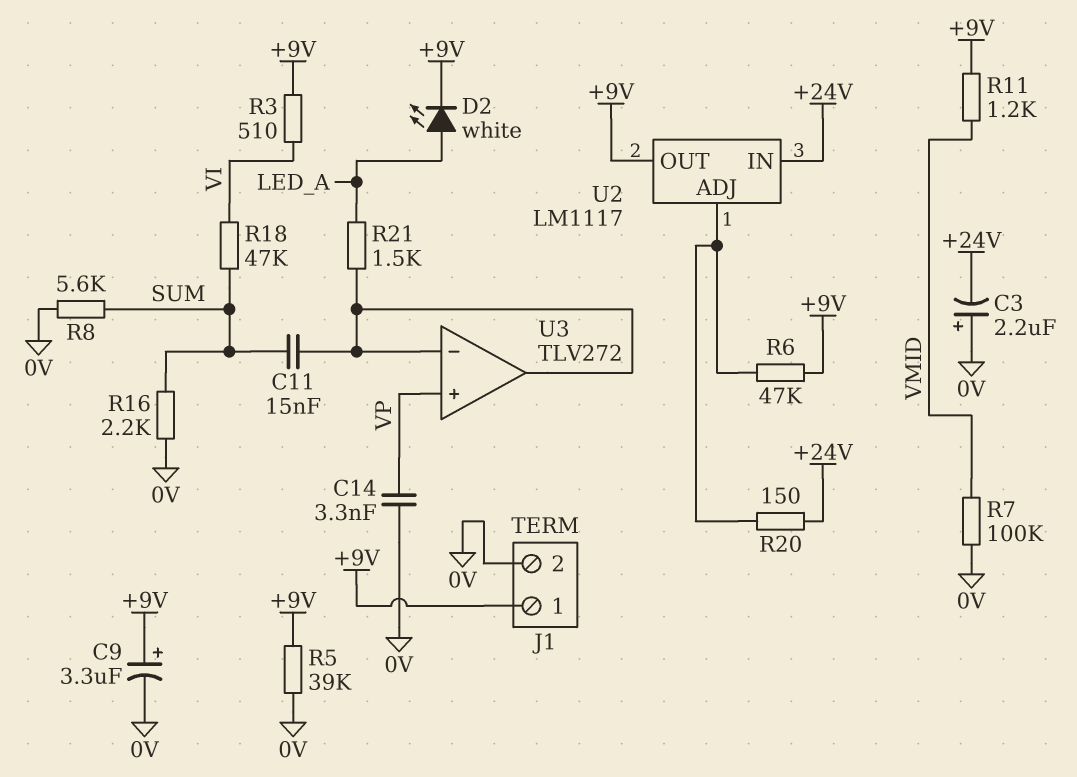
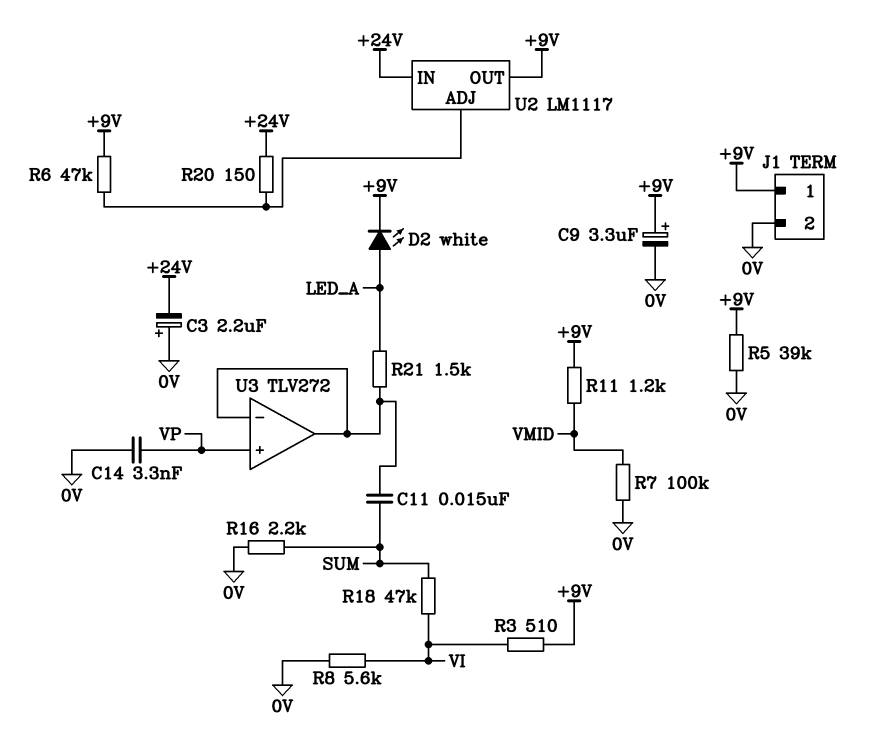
R8: 5.6k (0V, SUM) -> 5.6k (0V, VI)

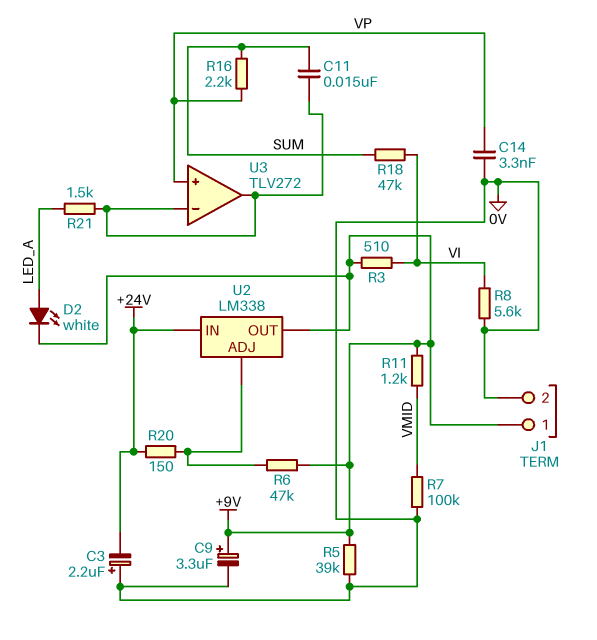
R16: 2.2k (0V, SUM) -> 2.2k (SUM, VP)
U2: LM1117 -> LM338

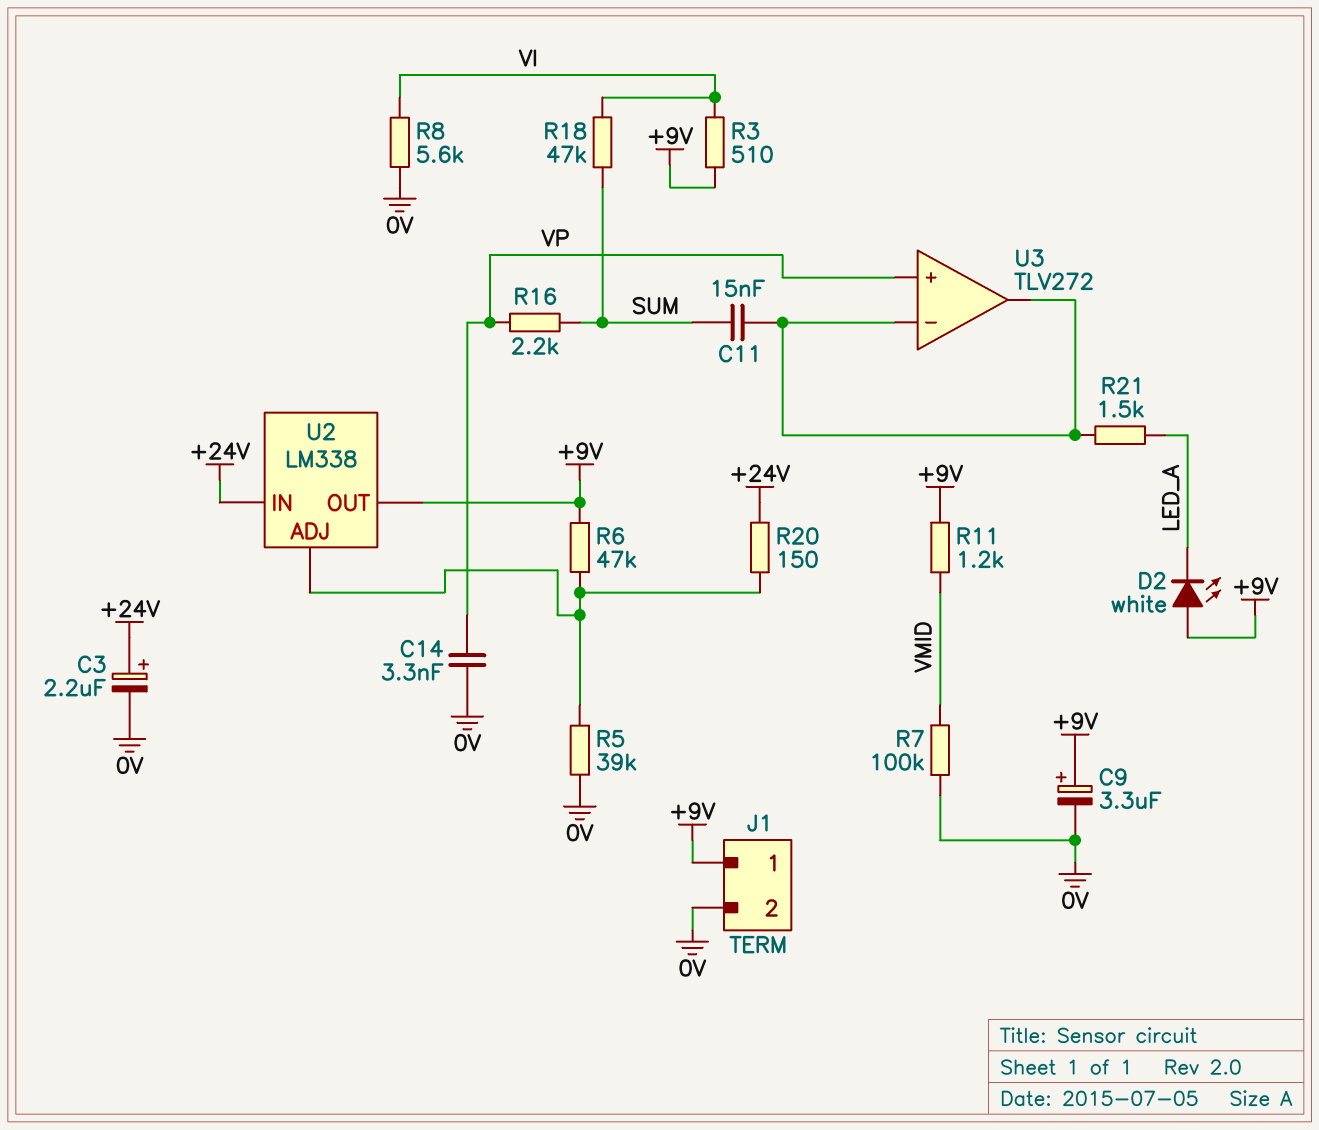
C3: 2.2uF (plus 0V, minus +24V) -> 2.2uF (plus +24V, minus 0V)
D2: LED white (A LED_A, K +9V) -> LED white (A +9V, K LED_A)
R5: 39k (+9V, 0V) -> 39k (0V, U2/ADJ)

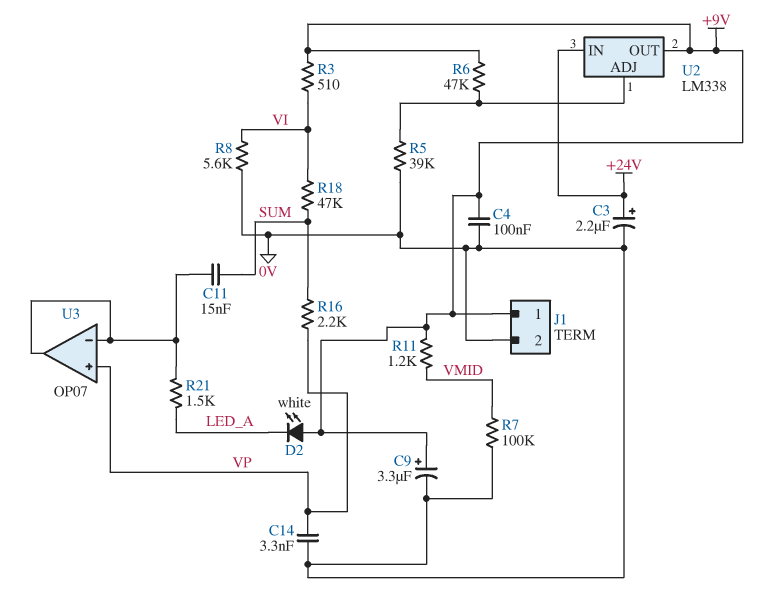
C4: none -> 100nF (+9V, 0V)
R20: 150 (+24V, U2/ADJ) -> none
U3: TLV272 -> OP07

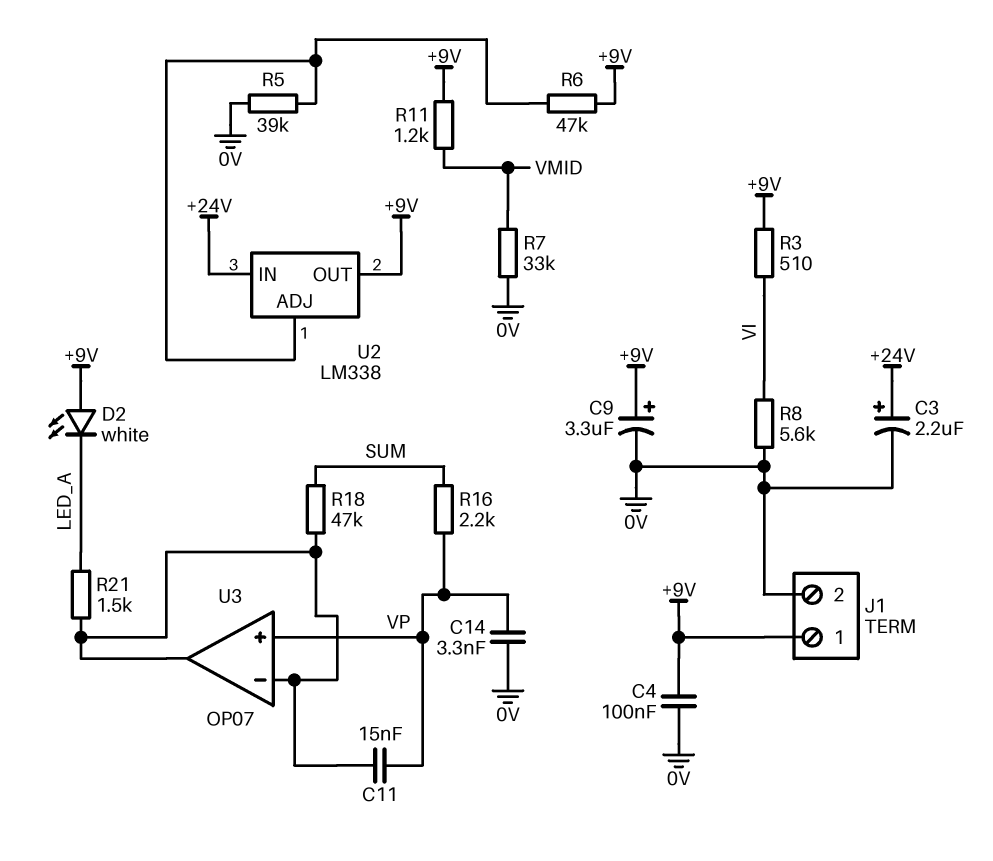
C11: 15nF (SUM, U3/in-) -> 15nF (U3/in-, VP)
R7: 100k (0V, VMID) -> 33k (0V, VMID)
R18: 47k (SUM, VI) -> 47k (SUM, U3/in-)

